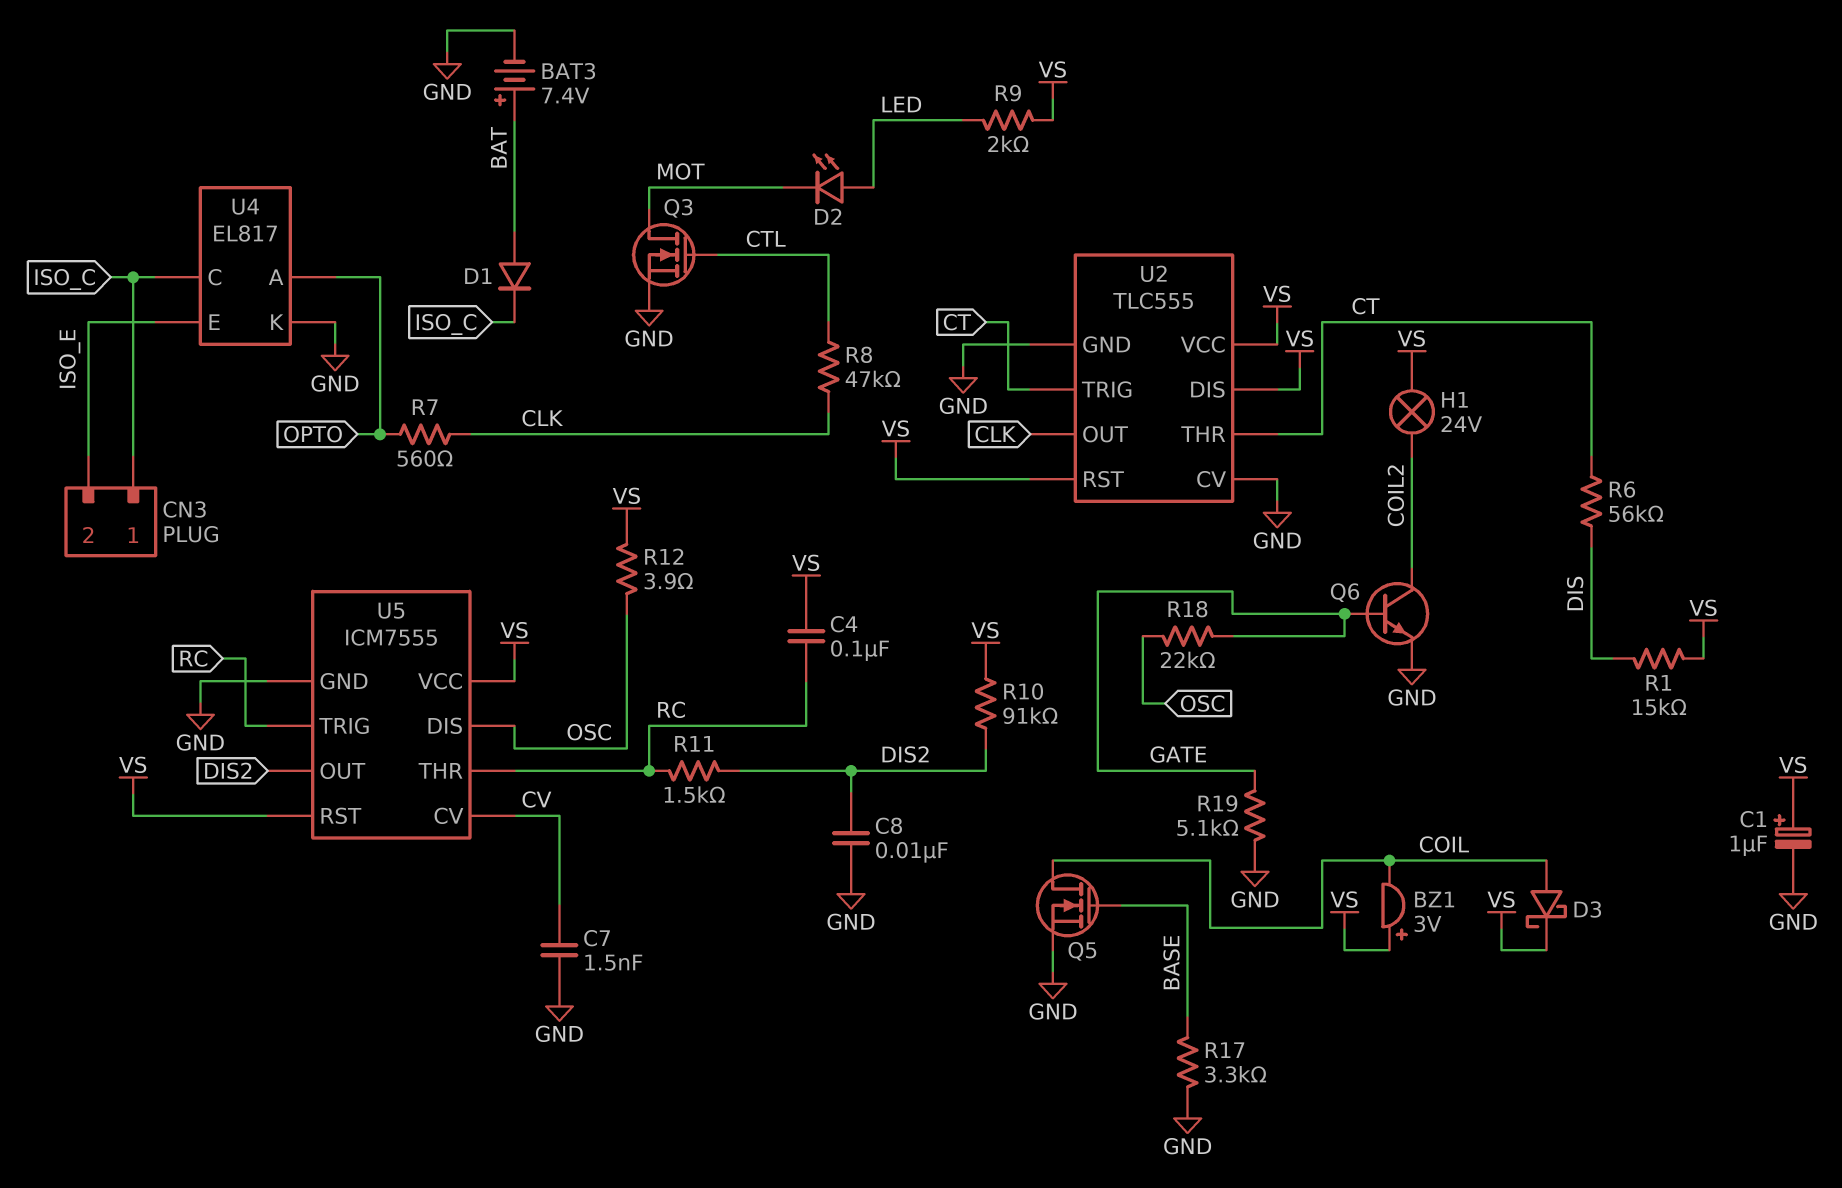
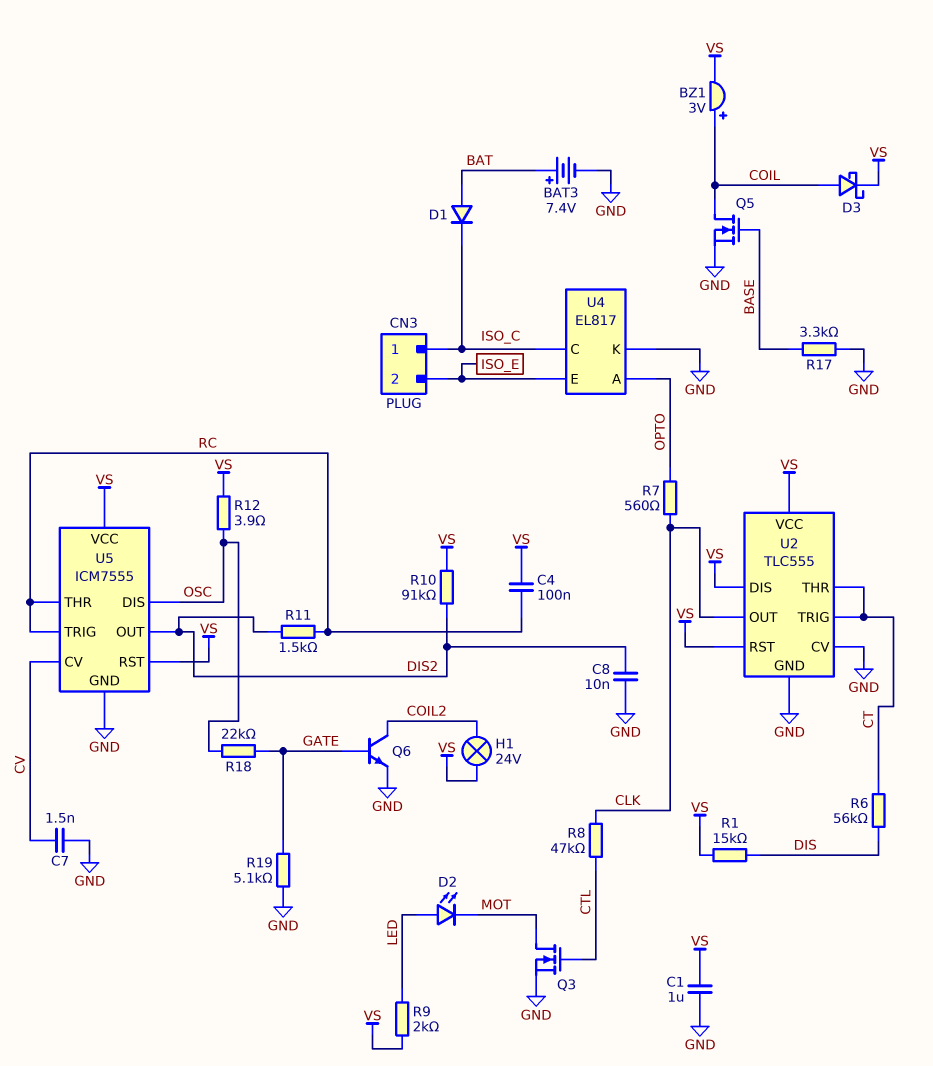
BZ1: buzzer 3V (plus VS, minus COIL) -> buzzer 3V (plus COIL, minus VS)
C1: 1uF (plus VS, minus GND) -> 1uF (GND, VS)

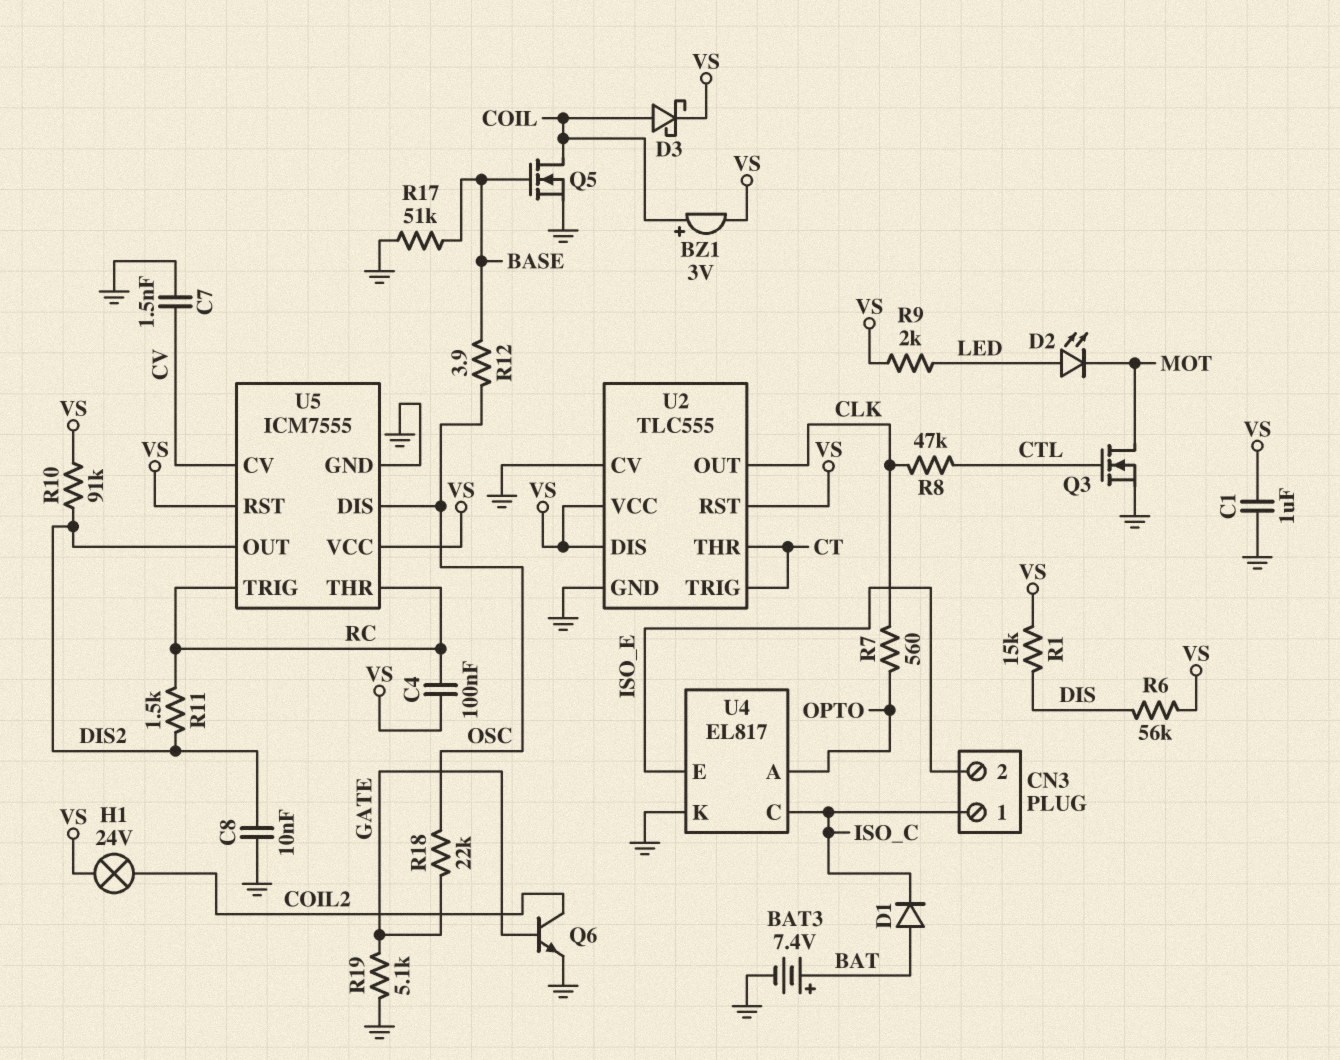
R6: 56k (CT, DIS) -> 56k (DIS, VS)
R12: 3.9 (OSC, VS) -> 3.9 (BASE, OSC)
R17: 3.3k (BASE, GND) -> 51k (BASE, GND)

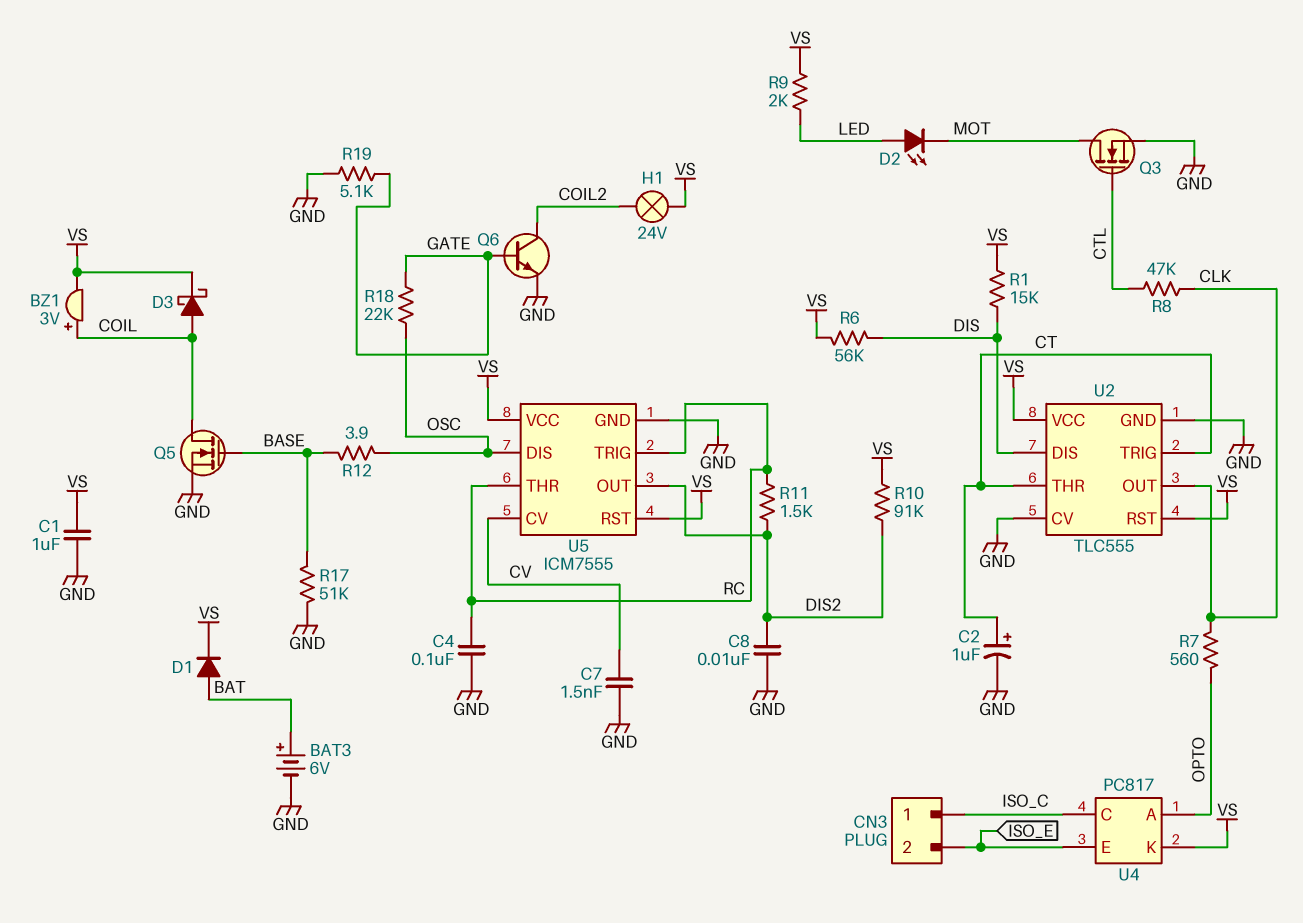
BAT3: 7.4V (plus BAT, minus GND) -> 6V (plus BAT, minus GND)
C2: none -> 1uF (plus CT, minus GND)
C4: 100nF (RC, VS) -> 100nF (GND, RC)
D1: diode (A BAT, K ISO_C) -> diode (A BAT, K VS)
U2 pin DIS: VS -> DIS
U4: EL817 -> PC817
U4 pin K: GND -> VS

